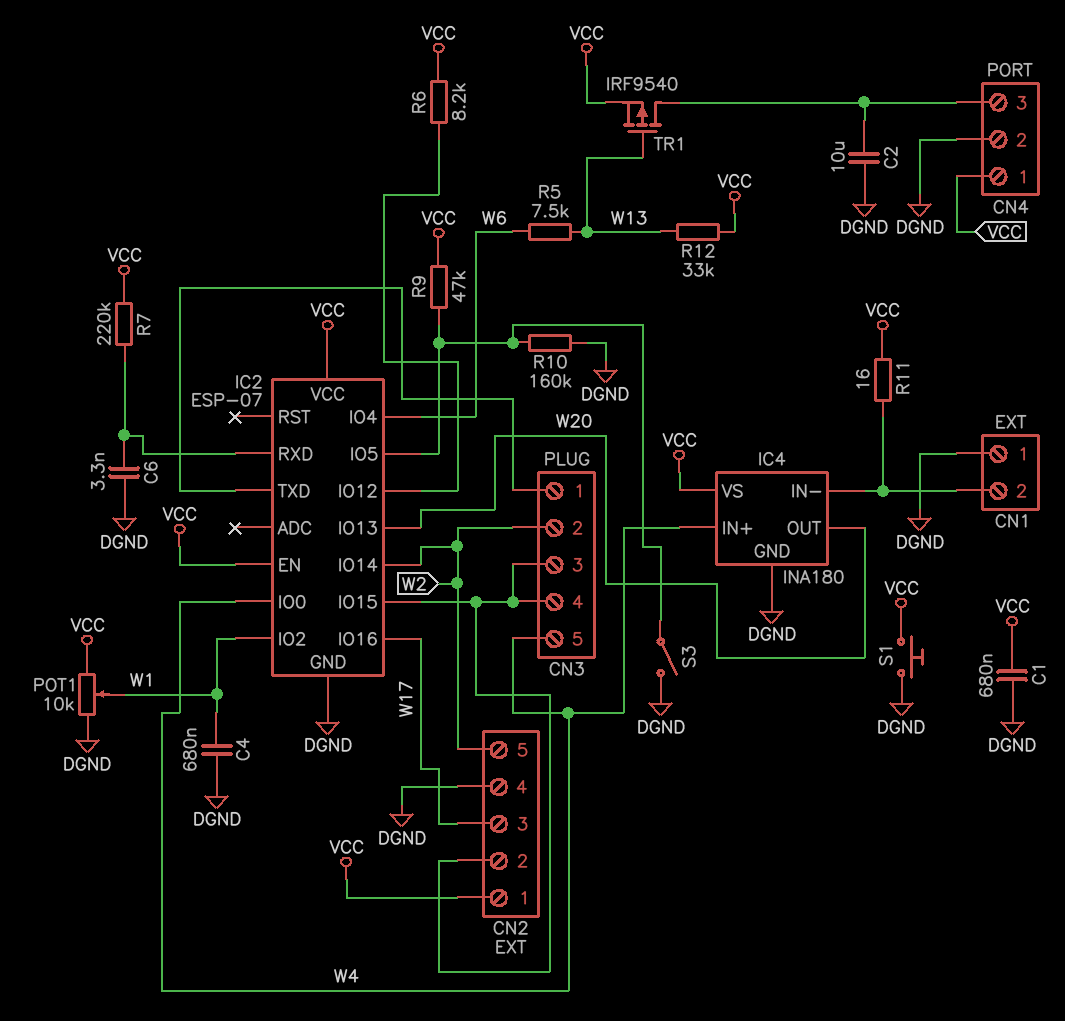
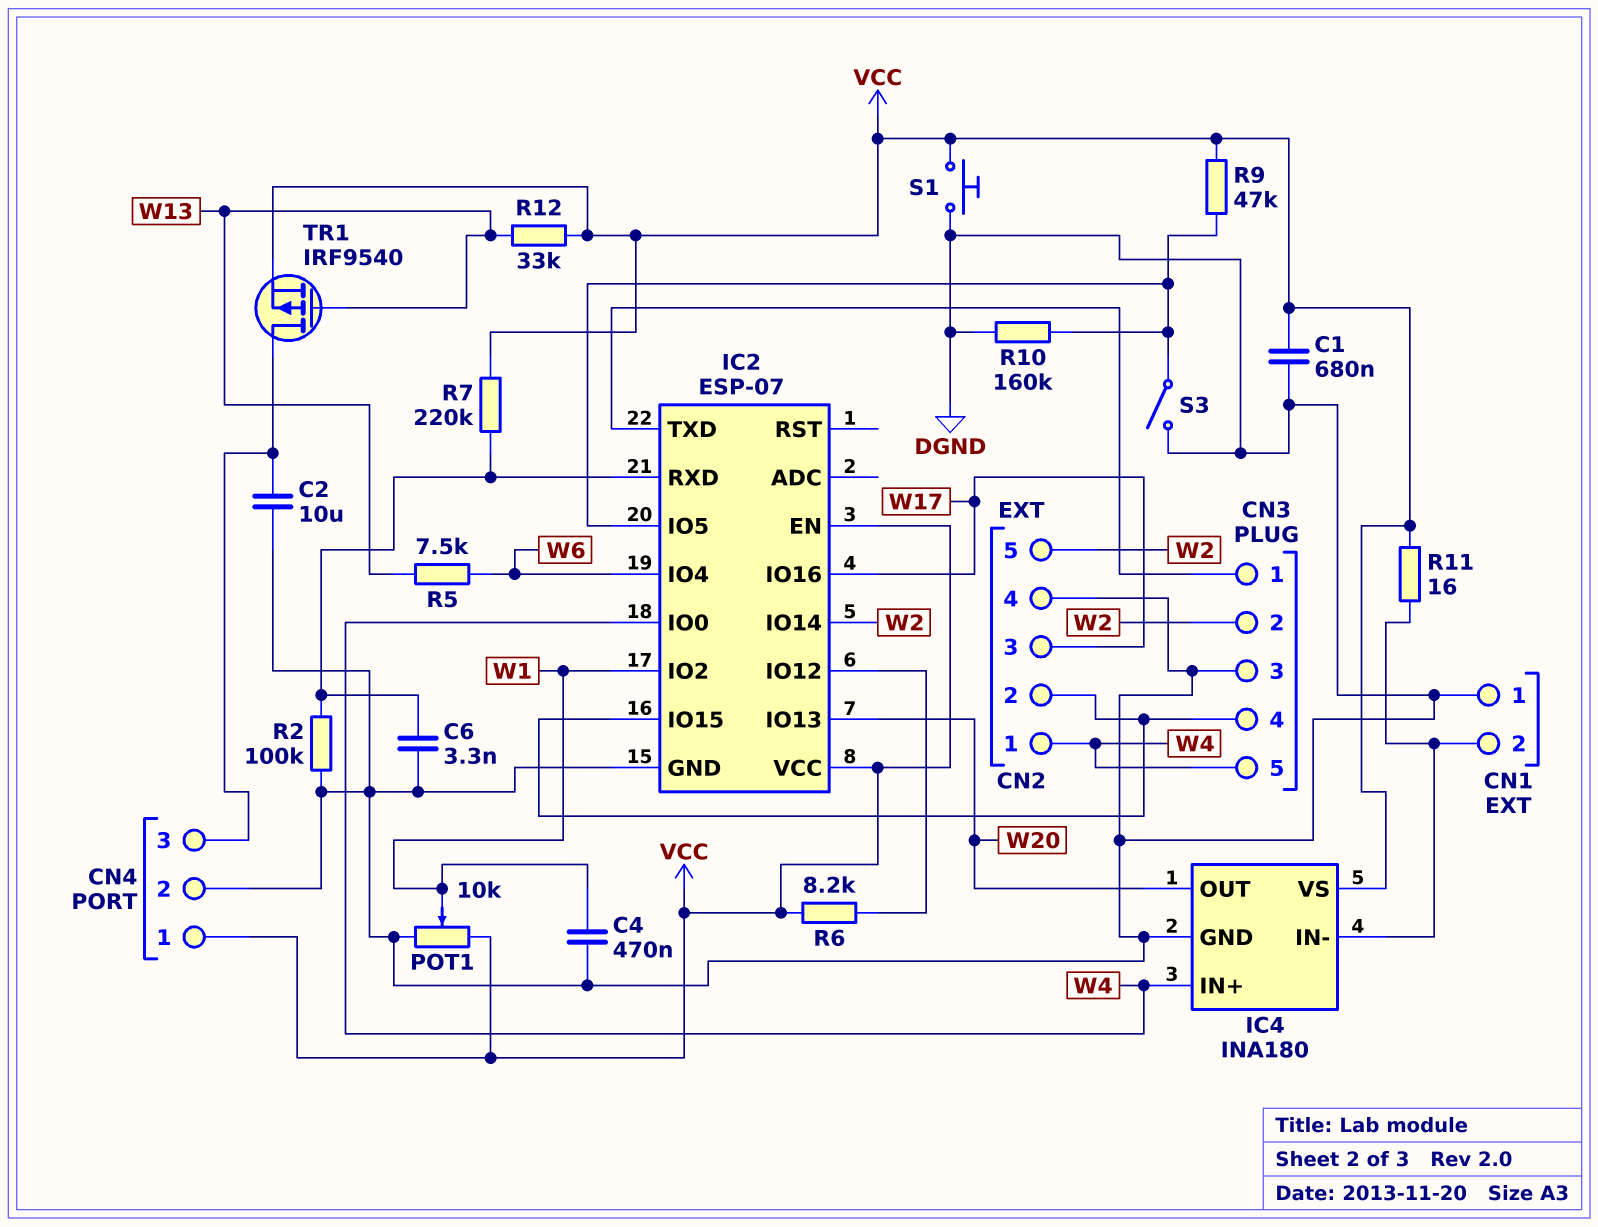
C4: 680nF (DGND, W1) -> 470nF (DGND, W1)
CN2 pin 1: VCC -> W4
CN3 pin 3: CN2/2 -> DGND
R2: none -> 100k (DGND, IC2/RXD)

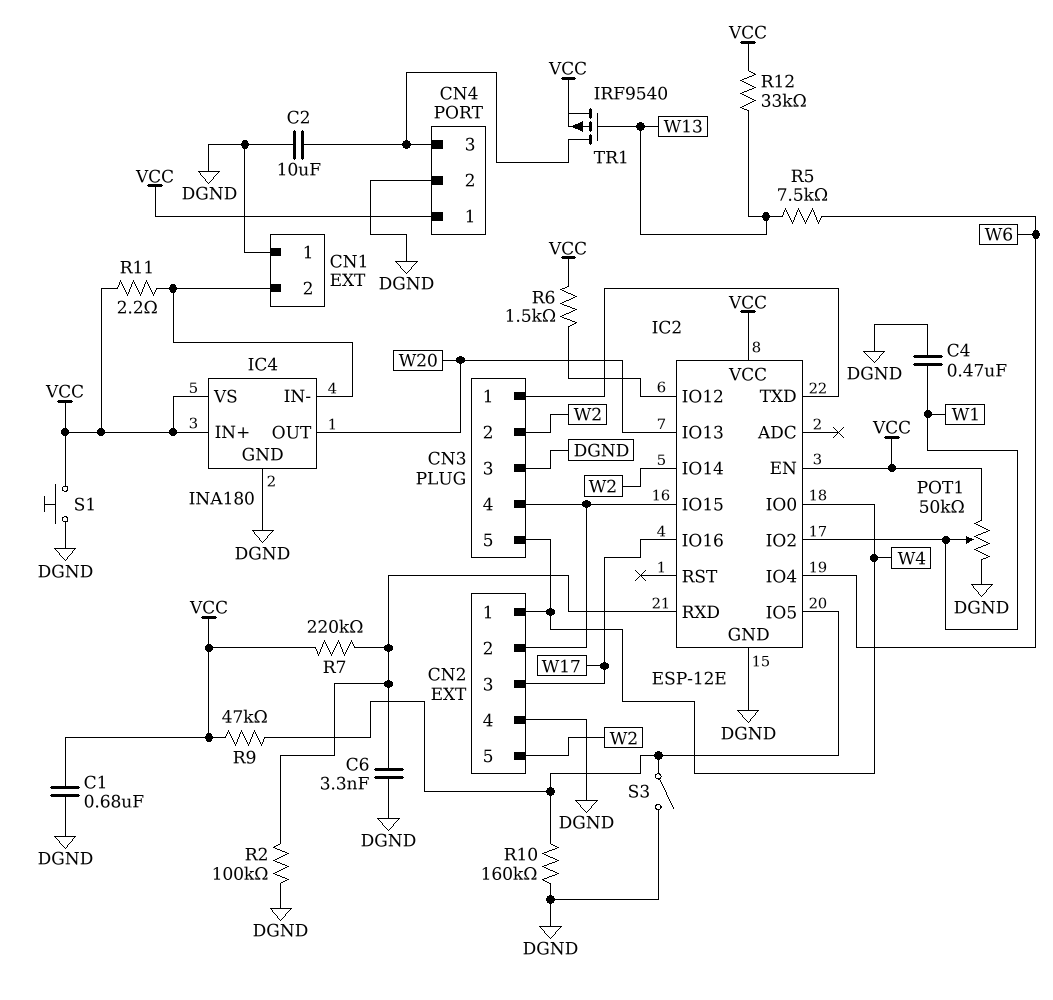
IC2: ESP-07 -> ESP-12E
IC4 pin IN+: W4 -> VCC
POT1: 10k (DGND, VCC, wiper W1) -> 50k (DGND, VCC, wiper W1)
R6: 8.2k (IC2/IO12, VCC) -> 1.5k (IC2/IO12, VCC)
R11: 16 (CN1/2, VCC) -> 2.2 (CN1/2, VCC)

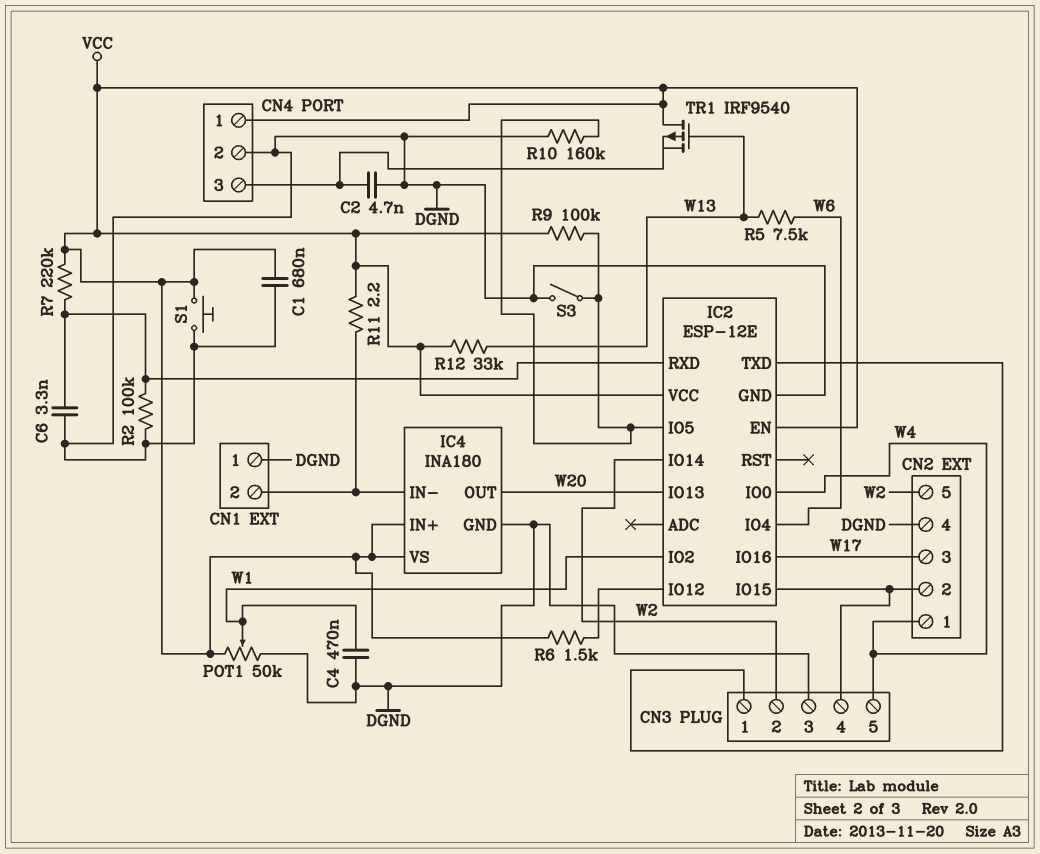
C2: 10uF (CN4/3, DGND) -> 4.7nF (CN4/3, DGND)
R9: 47k (IC2/IO5, VCC) -> 100k (IC2/IO5, VCC)
TR1: PMOS IRF9540 (G W13, D CN4/3, S VCC) -> PMOS IRF9540 (G W13, D VCC, S CN4/3)

